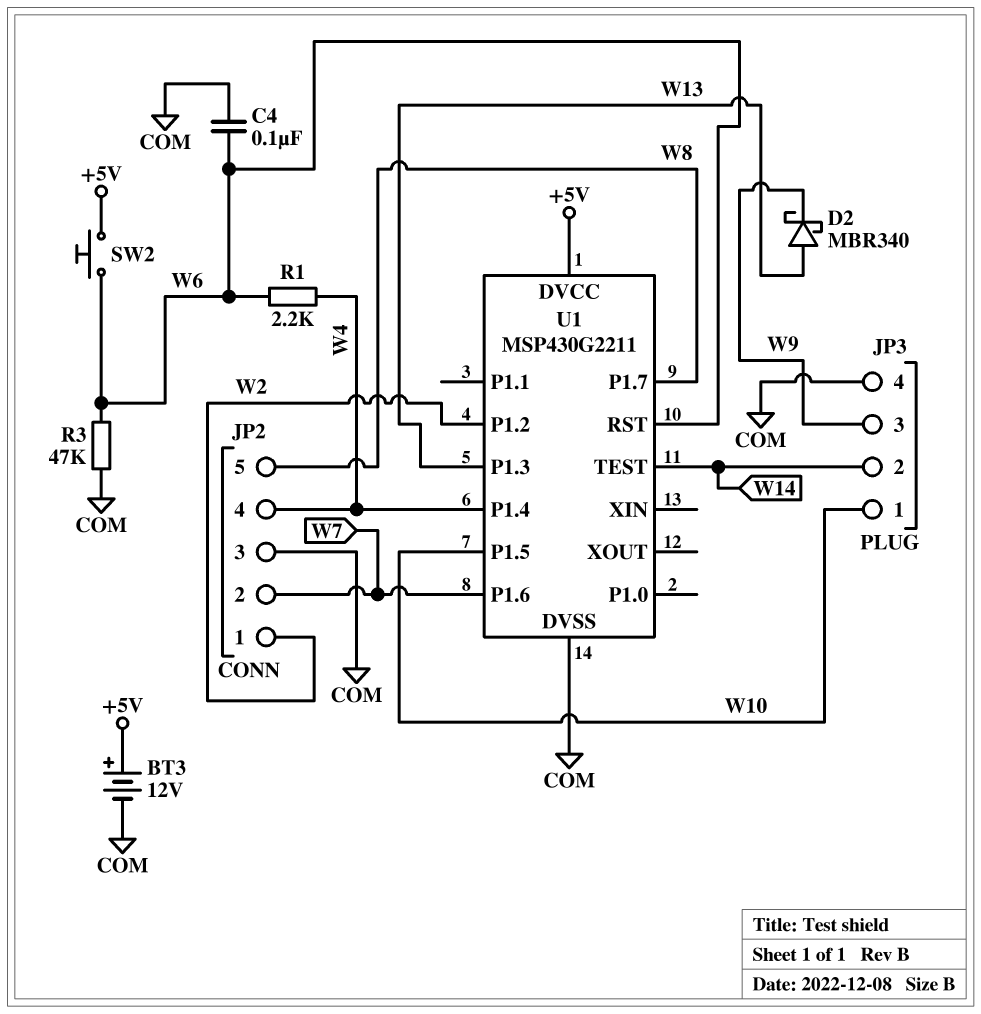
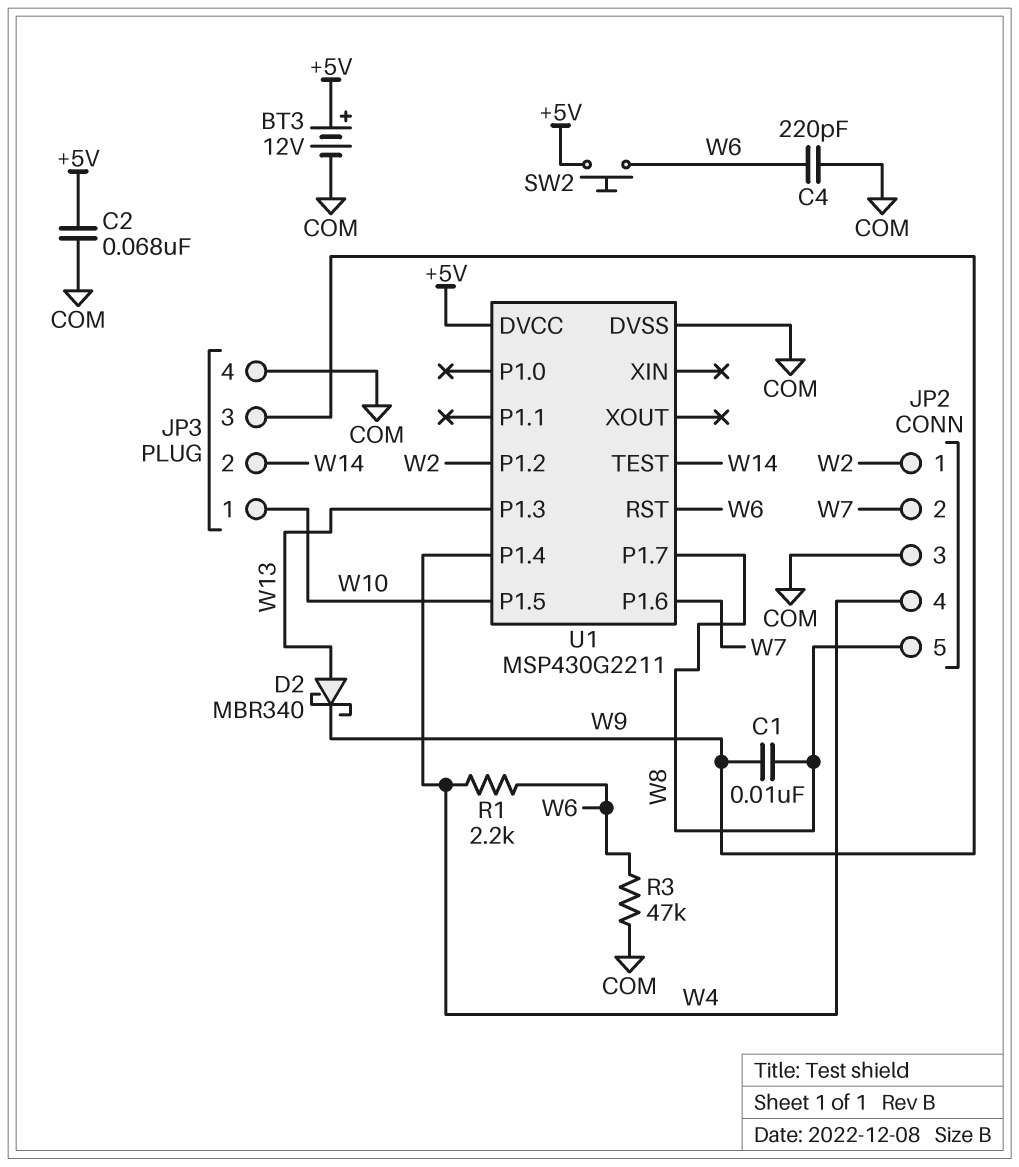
C1: none -> 10nF (W8, W9)
C2: none -> 68nF (+5V, COM)
C4: 100nF (COM, W6) -> 220pF (COM, W6)

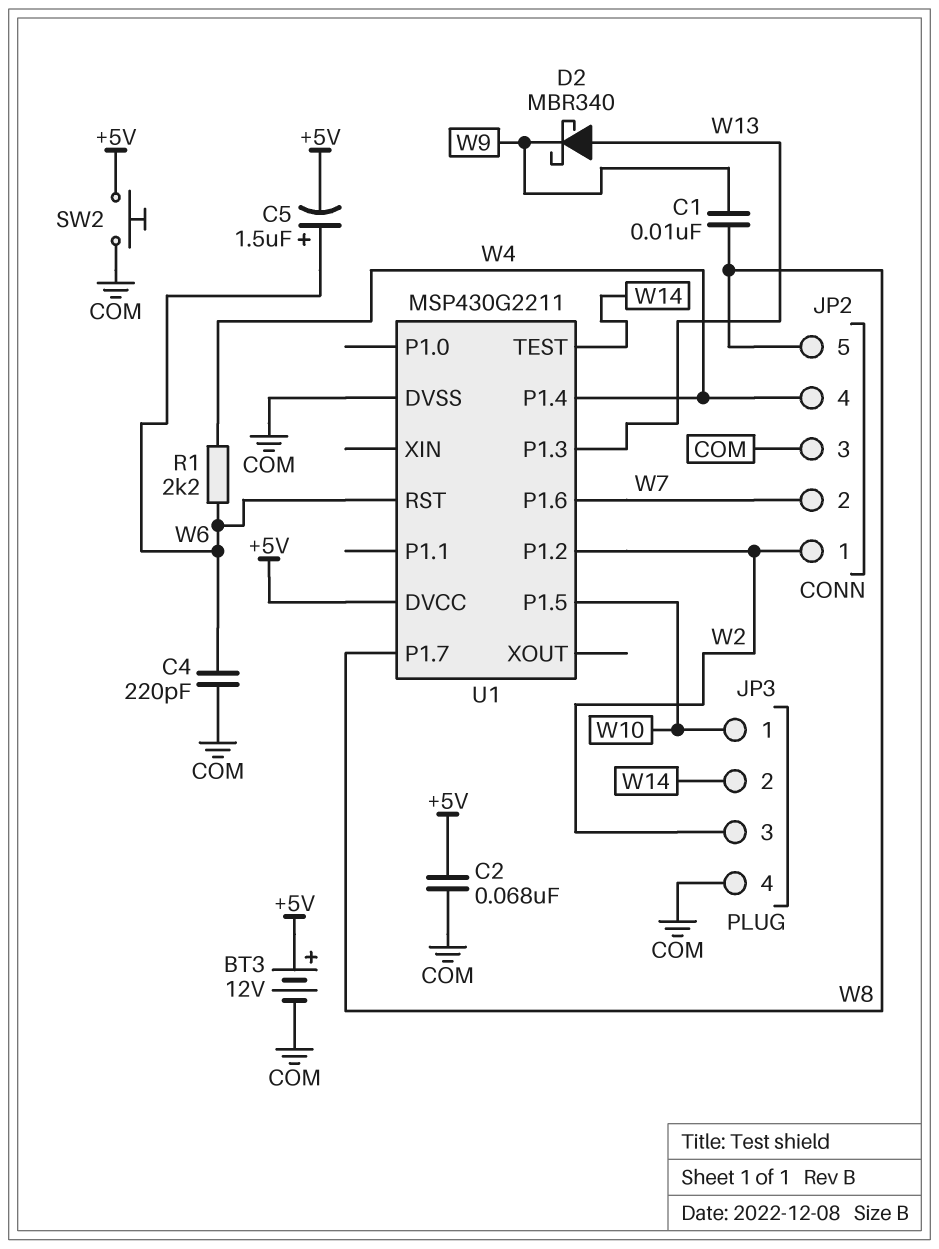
C5: none -> 1.5uF (plus W6, minus +5V)
JP3 pin 3: W9 -> W2
R3: 47k (COM, W6) -> none
SW2: button (+5V, W6) -> button (+5V, COM)

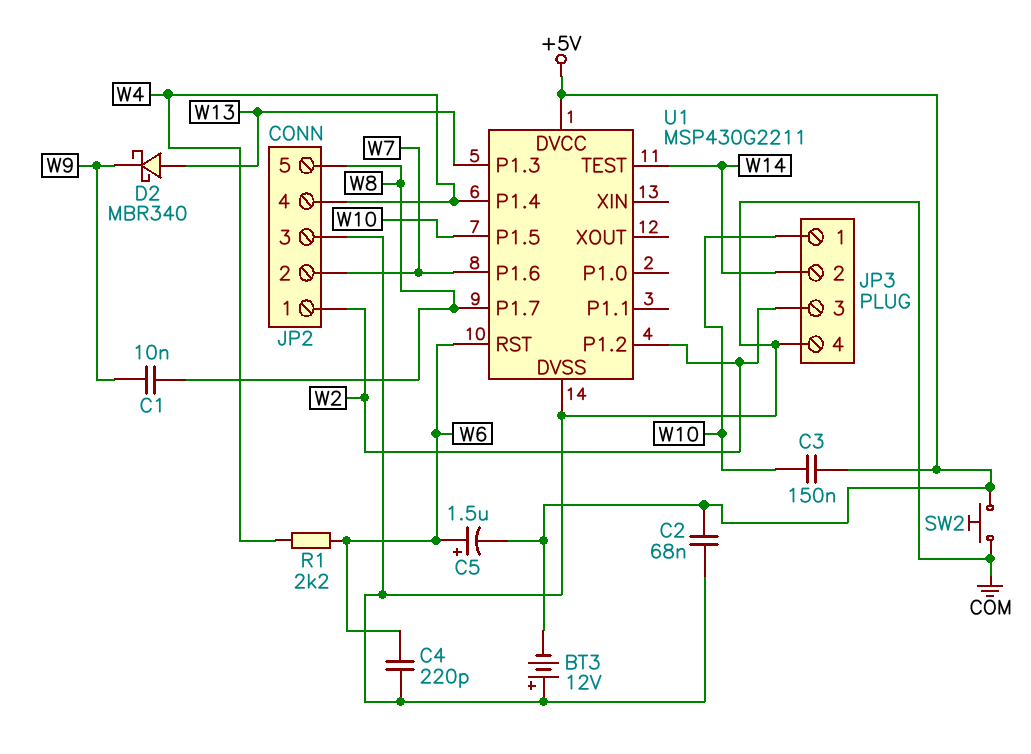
BT3: 12V (plus +5V, minus COM) -> 12V (plus COM, minus +5V)
C3: none -> 150nF (+5V, W10)

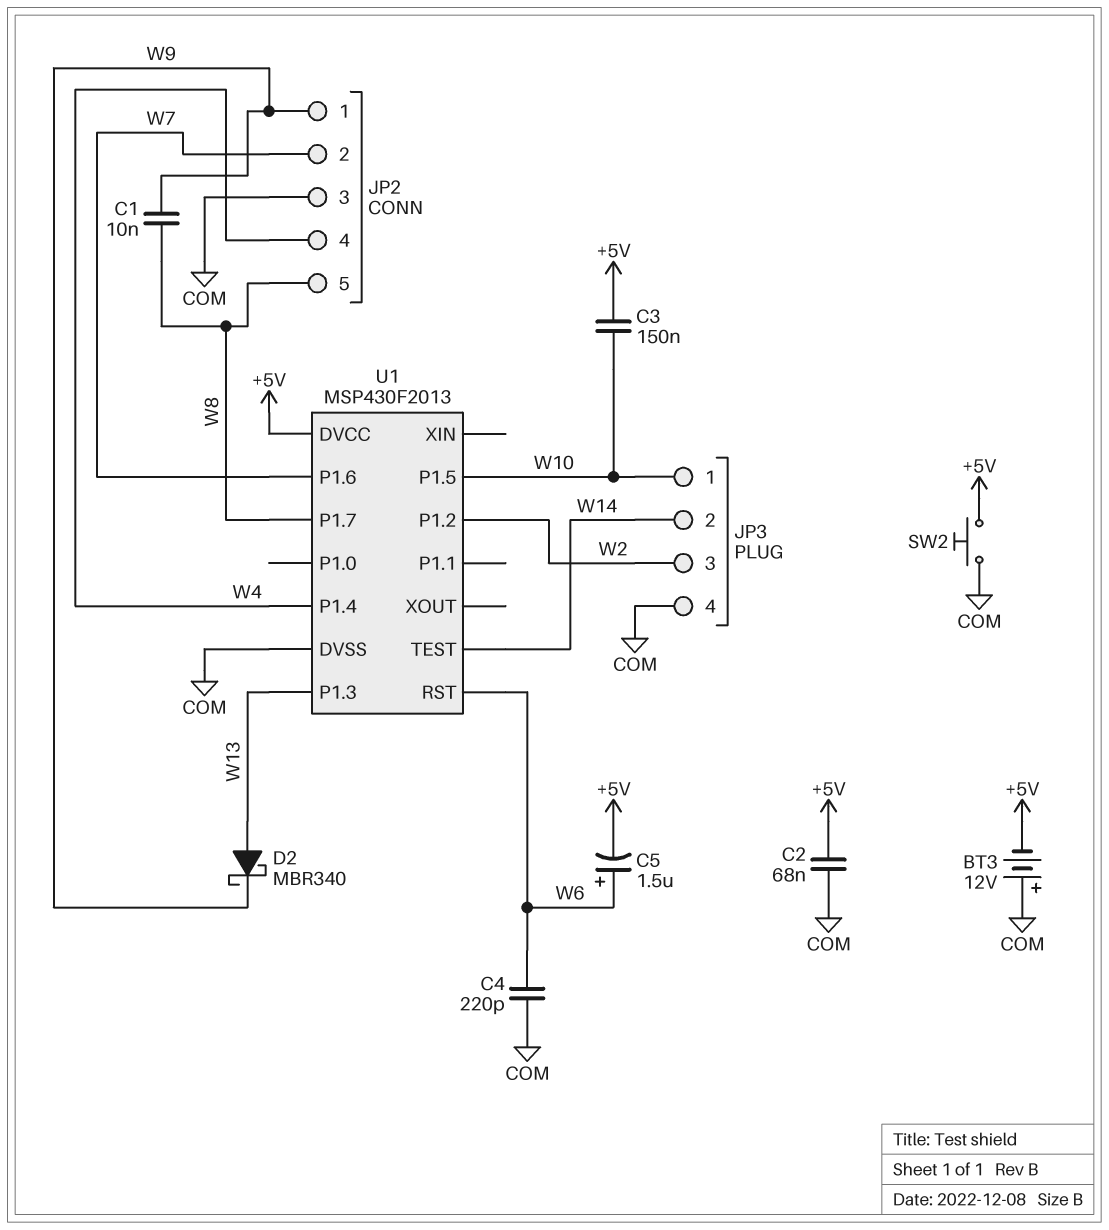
JP2 pin 1: W2 -> W9
R1: 2.2k (W4, W6) -> none
U1: MSP430G2211 -> MSP430F2013

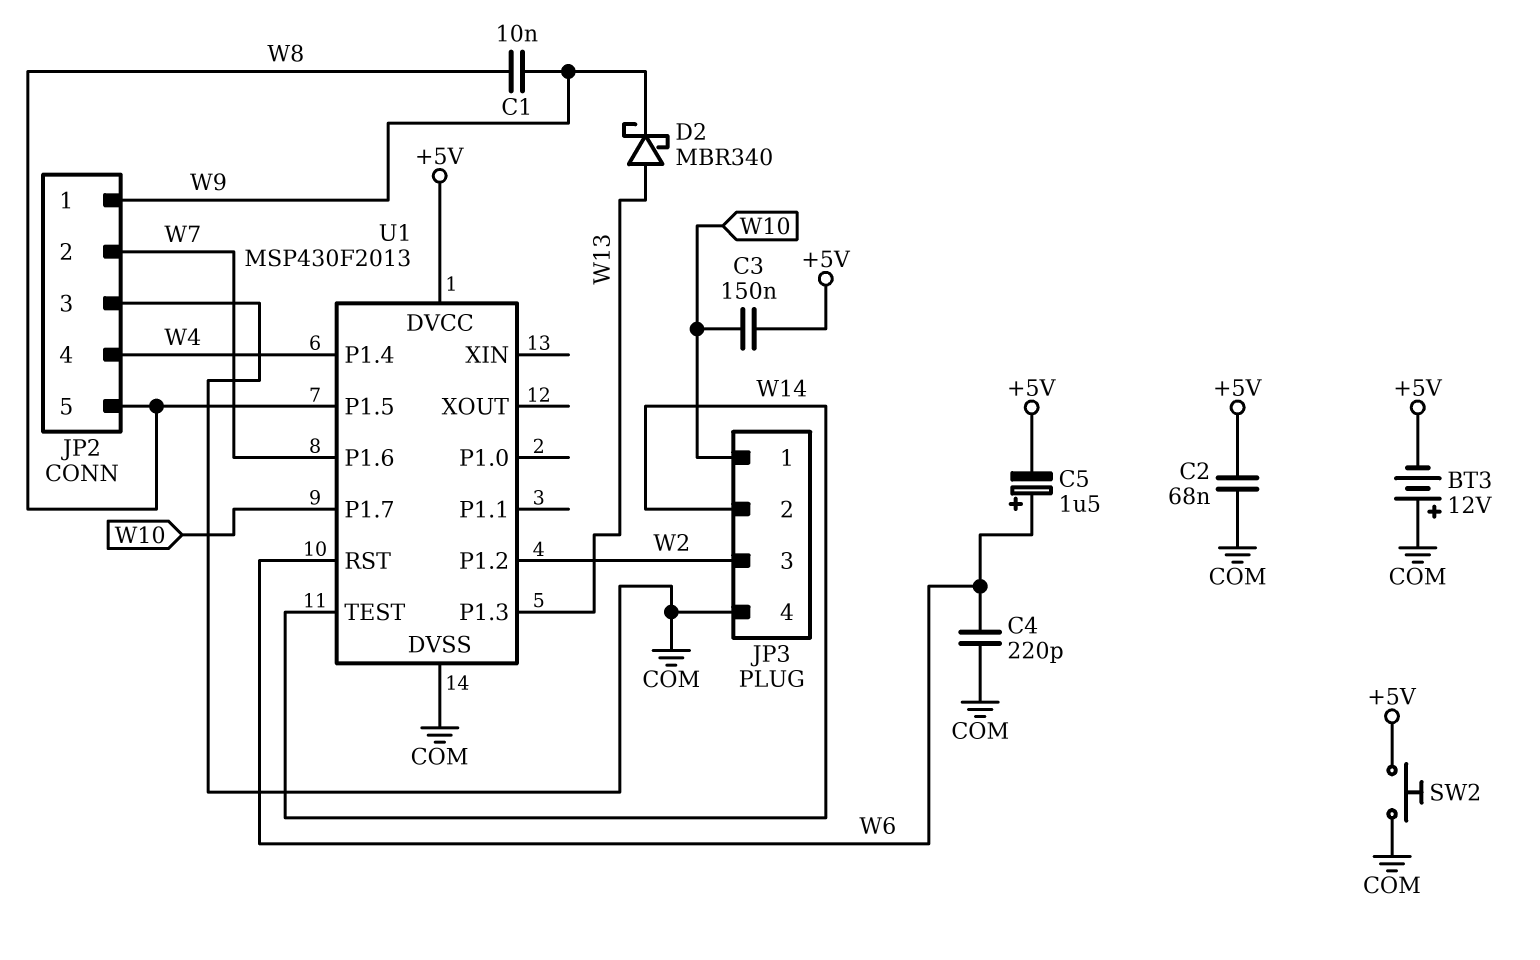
U1 pin P1.5: W10 -> W8
U1 pin P1.7: W8 -> W10

